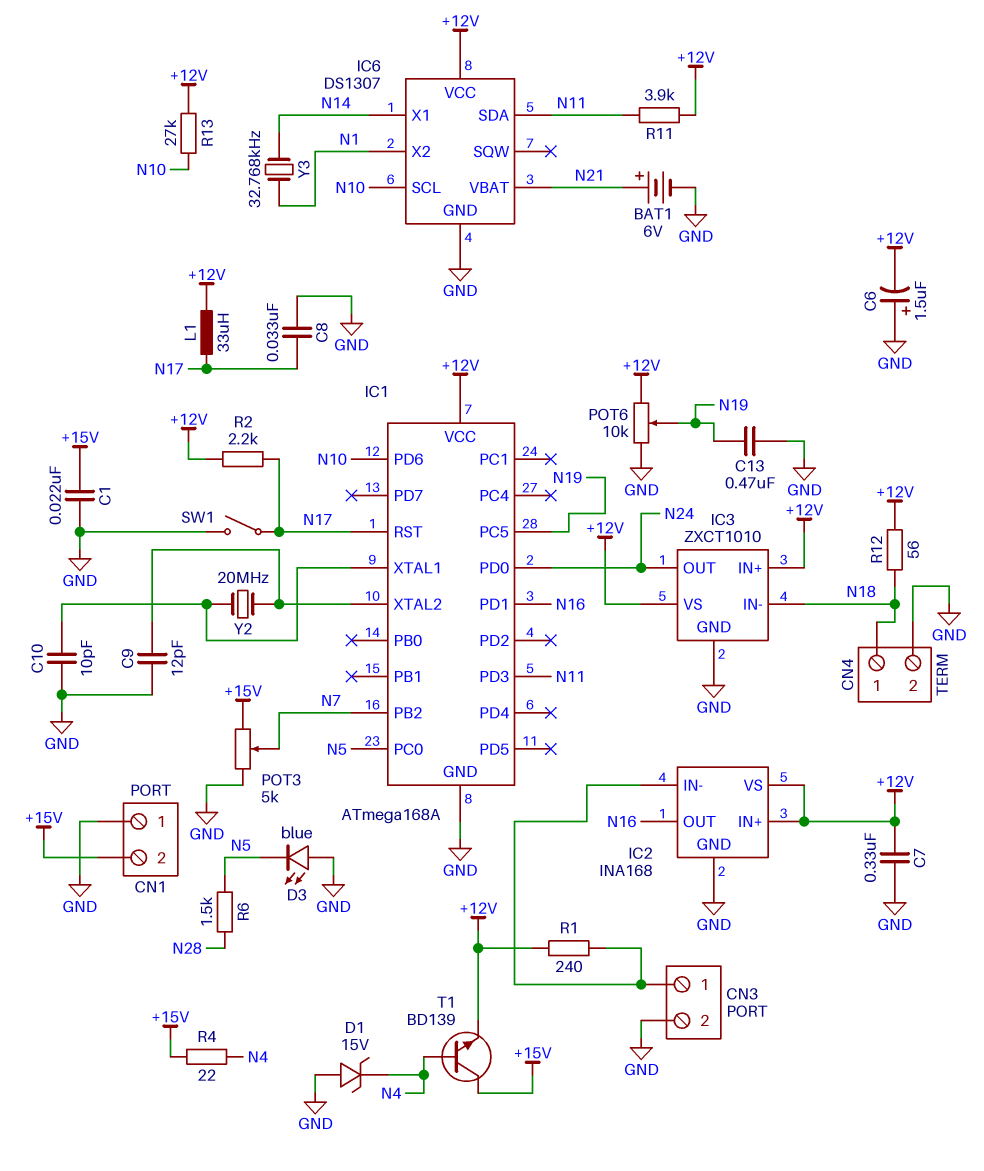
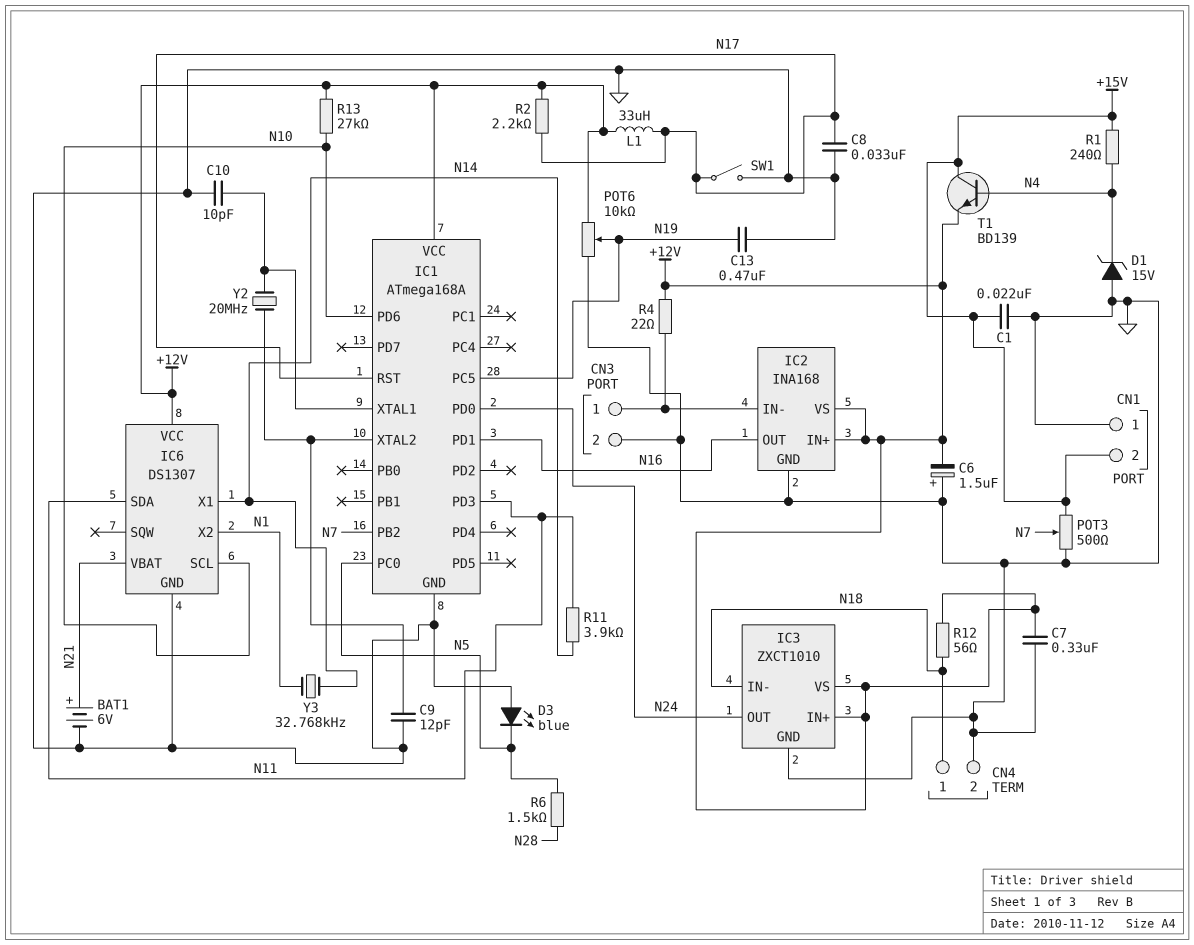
POT3: 5k (+15V, GND, wiper N7) -> 500 (+15V, GND, wiper N7)
R1: 240 (+12V, CN3/1) -> 240 (+15V, N4)
R4: 22 (+15V, N4) -> 22 (+12V, CN3/1)
R11: 3.9k (+12V, N11) -> 3.9k (N11, N14)

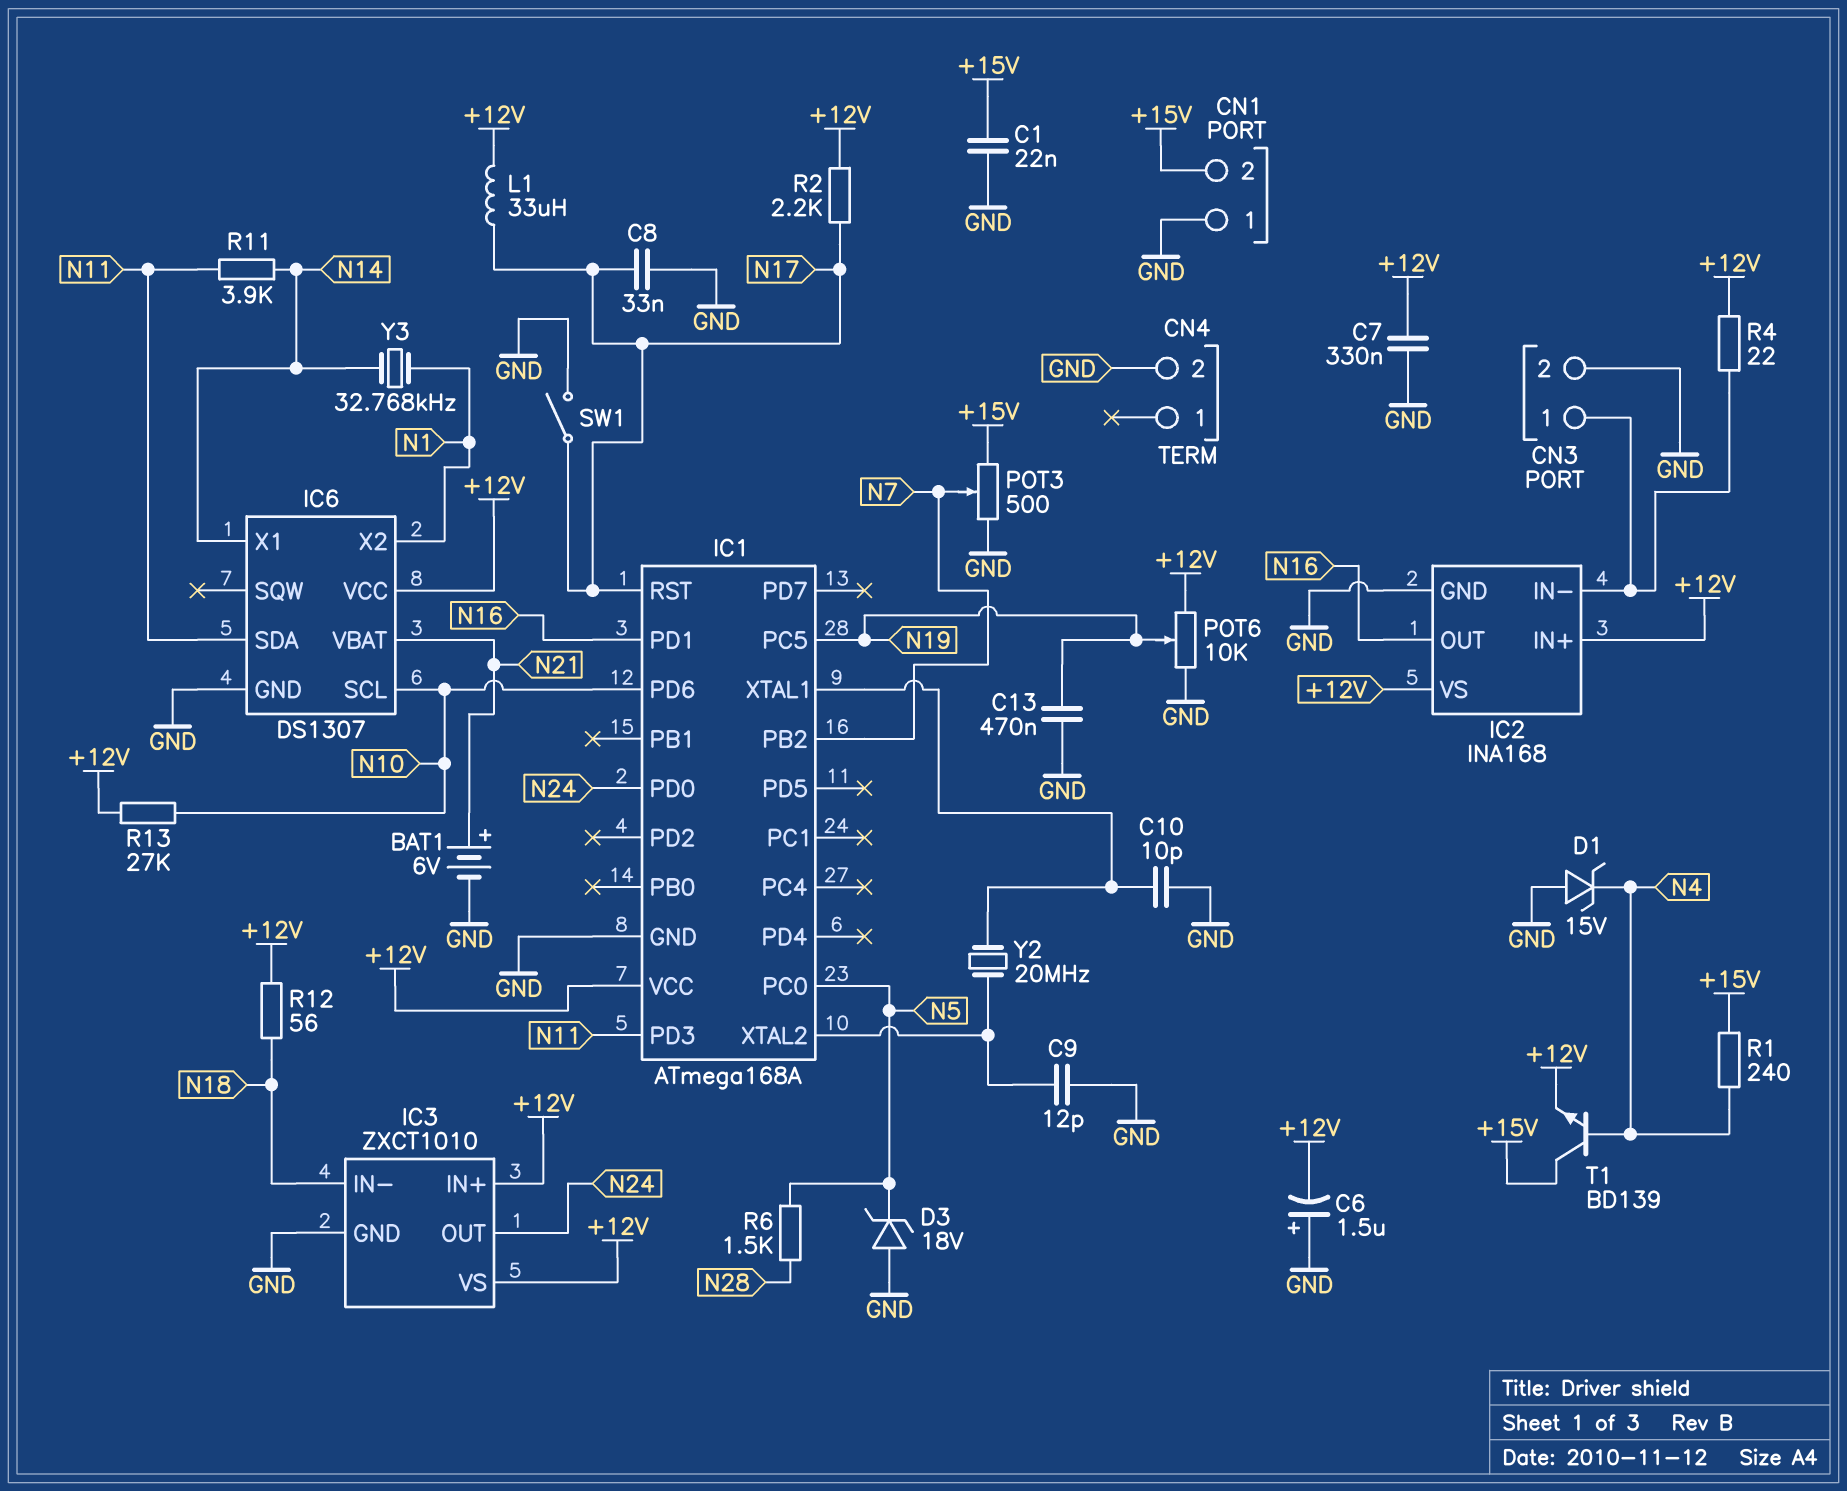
CN4 pin 1: N18 -> none
D3: LED blue (A GND, K N5) -> zener 18V (A GND, K N5)

